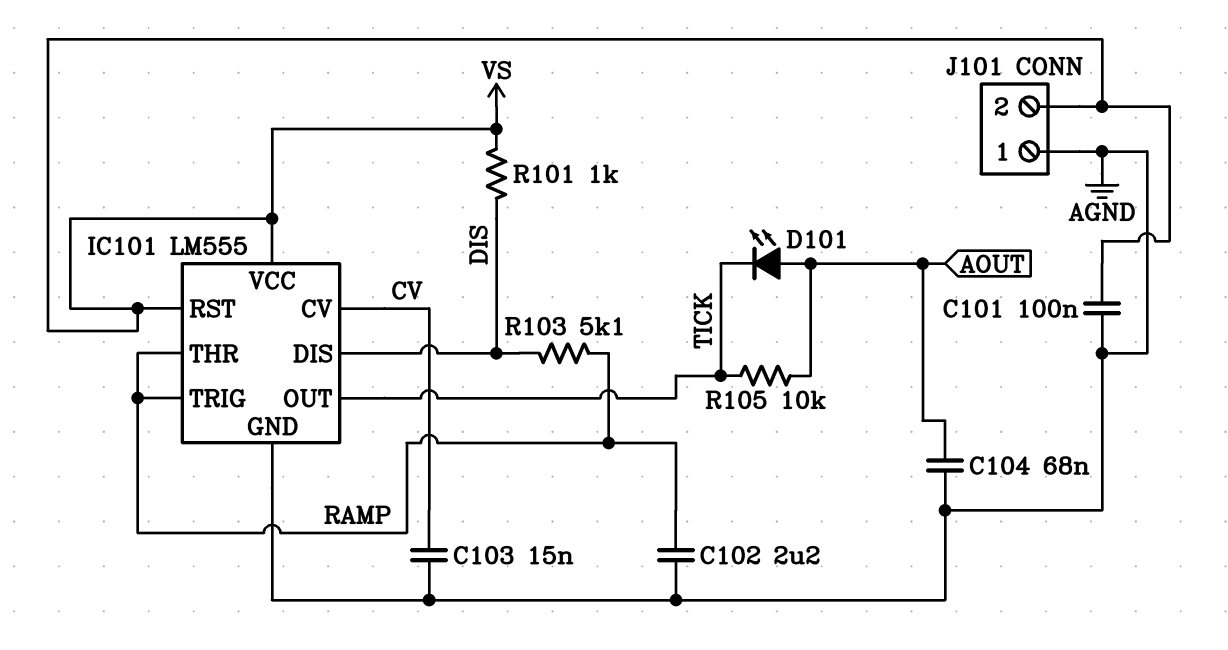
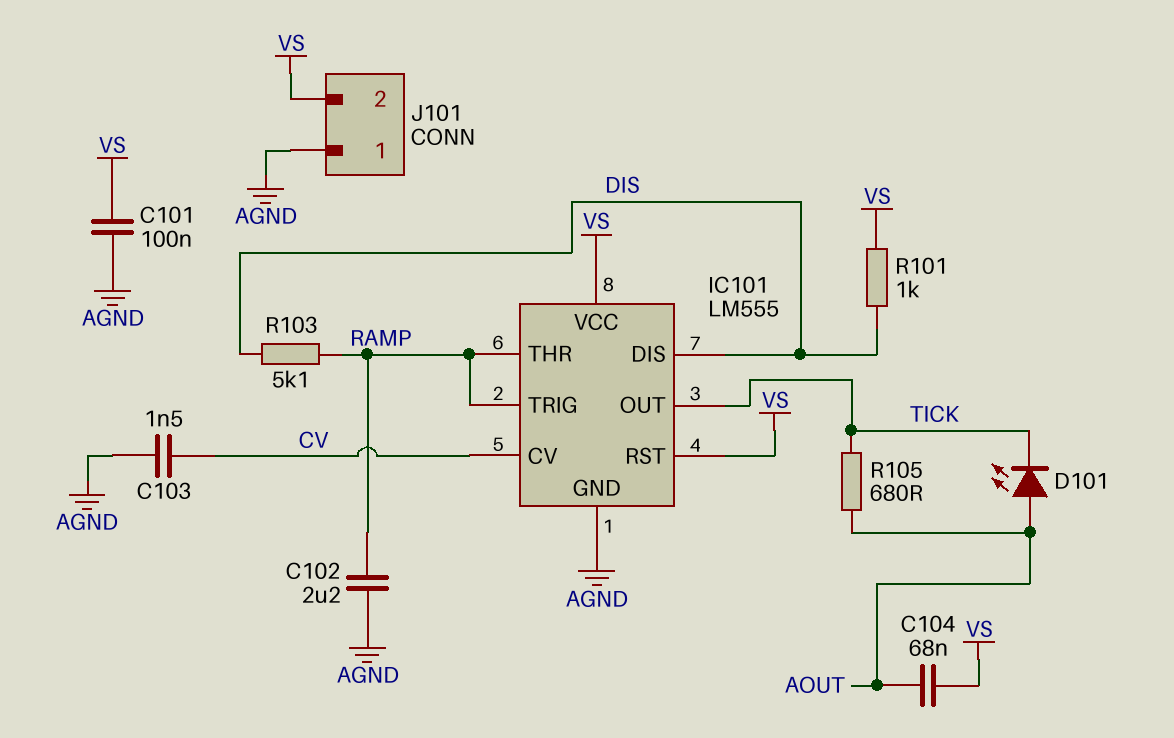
C103: 15nF (AGND, CV) -> 1.5nF (AGND, CV)
C104: 68nF (AGND, AOUT) -> 68nF (AOUT, VS)
R105: 10k (AOUT, TICK) -> 680 (AOUT, TICK)

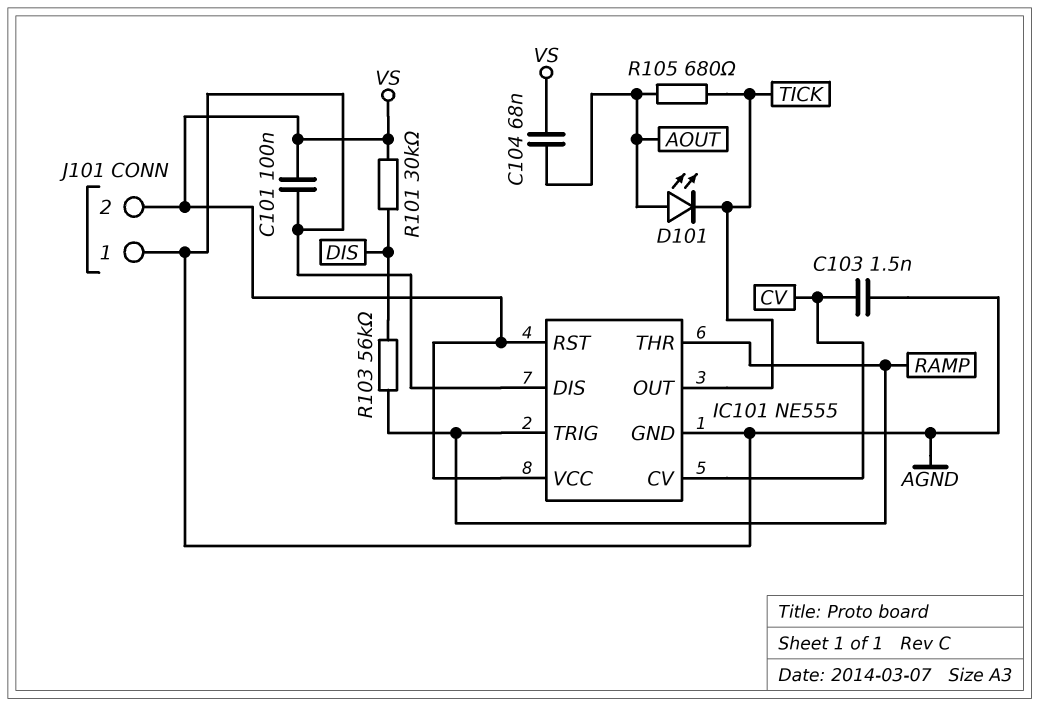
C102: 2.2uF (AGND, RAMP) -> none
IC101: LM555 -> NE555
IC101 pin DIS: DIS -> AGND
R101: 1k (DIS, VS) -> 30k (DIS, VS)
R103: 5.1k (DIS, RAMP) -> 56k (DIS, RAMP)

